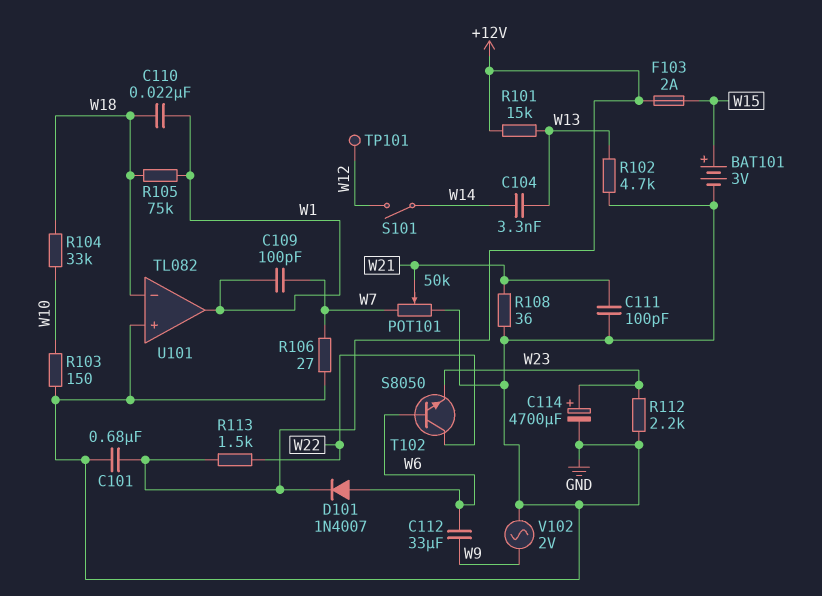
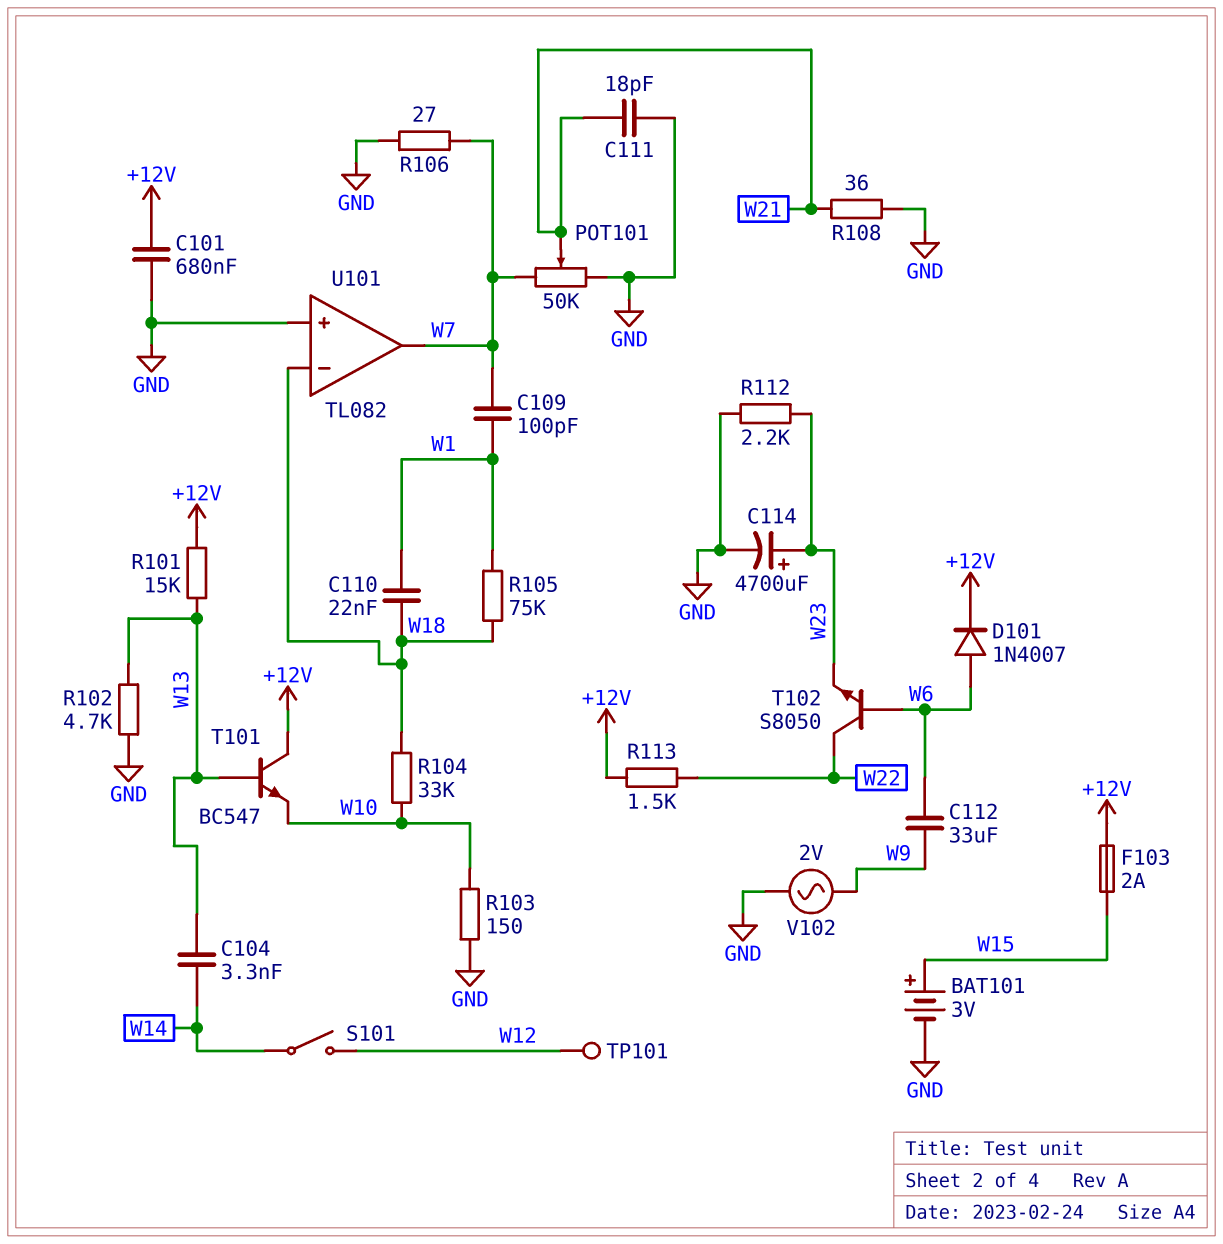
C111: 100pF (GND, W21) -> 18pF (GND, W21)
T101: none -> NPN BC547 (B W13, C +12V, E W10)
U101 pin out: W1 -> W7

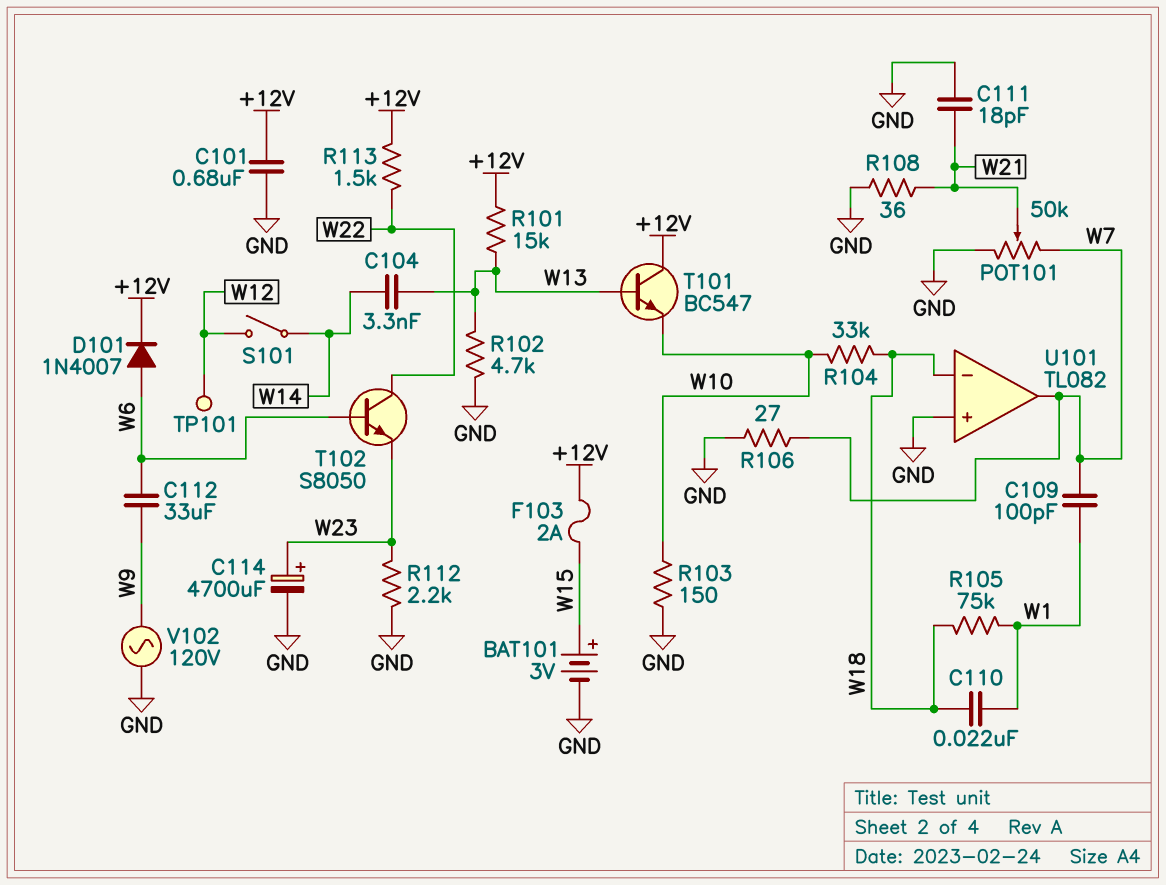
V102: AC 2V (GND, W9) -> AC 120V (GND, W9)

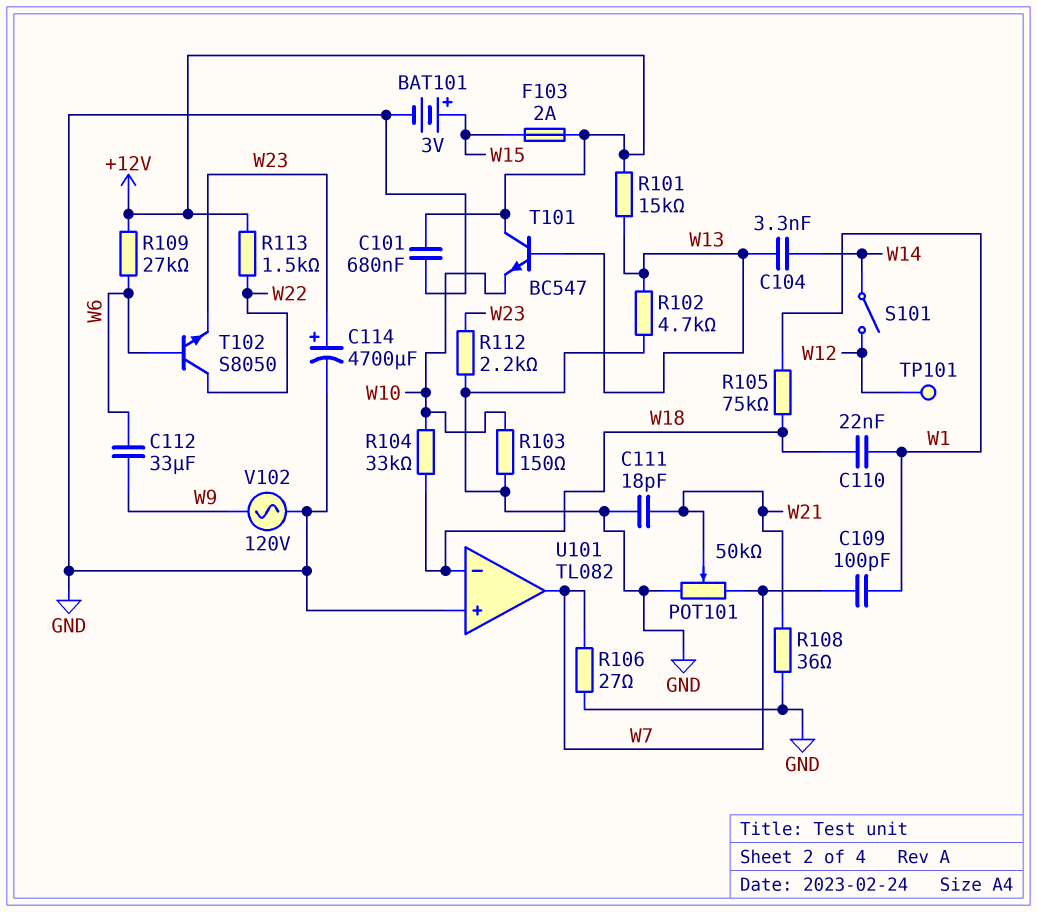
D101: diode 1N4007 (A W6, K +12V) -> none
R109: none -> 27k (+12V, W6)

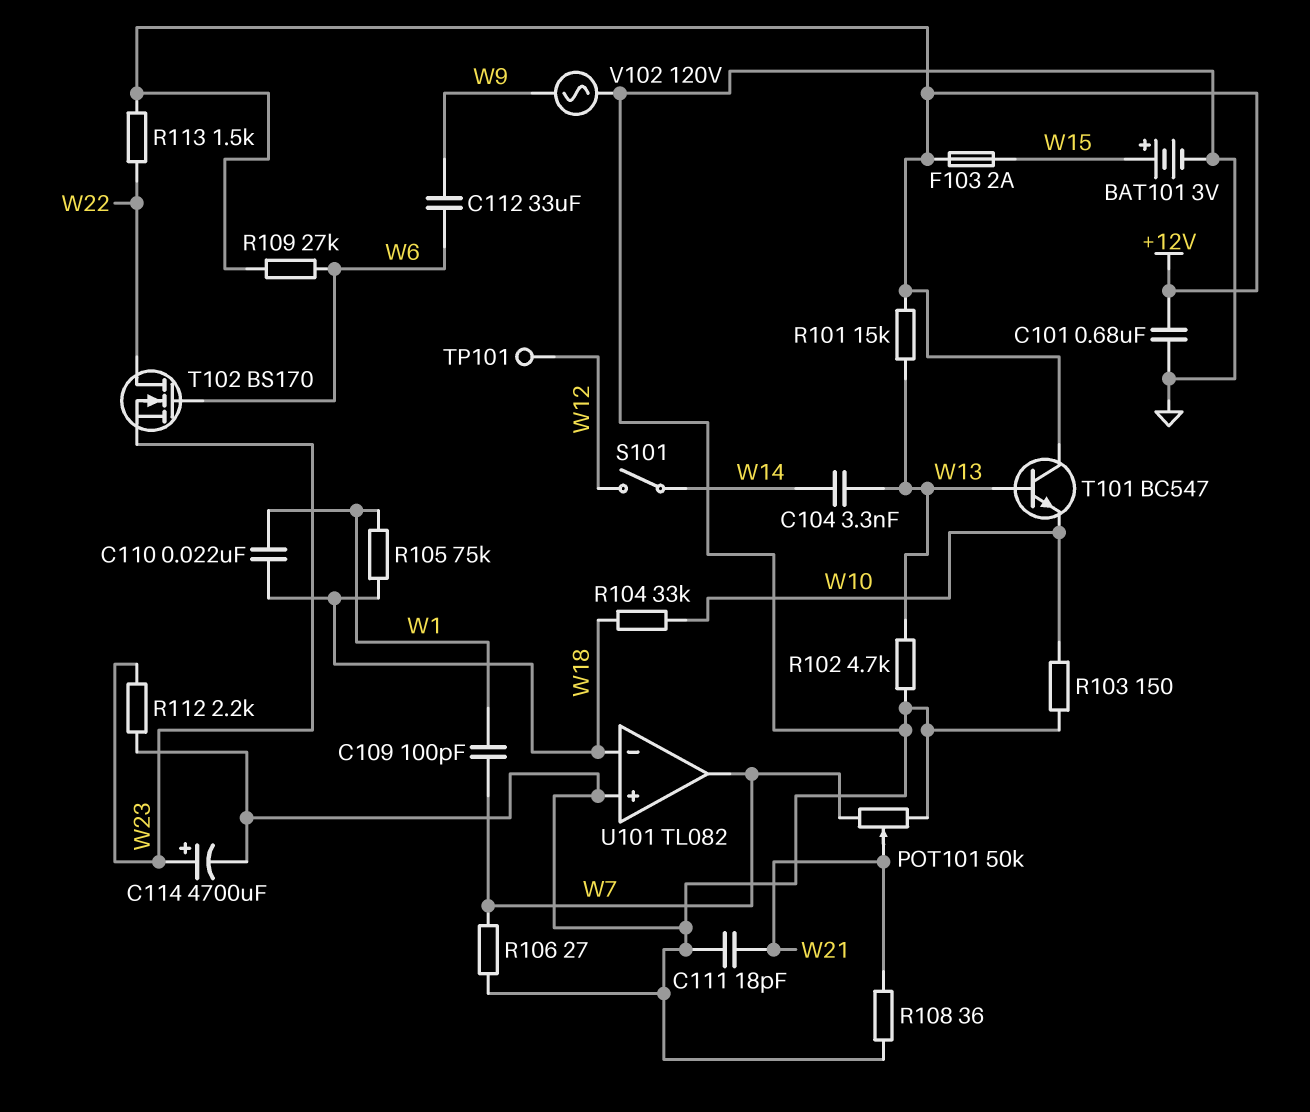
T102: NPN S8050 (B W6, C W22, E W23) -> NMOS BS170 (G W6, D W22, S W23)

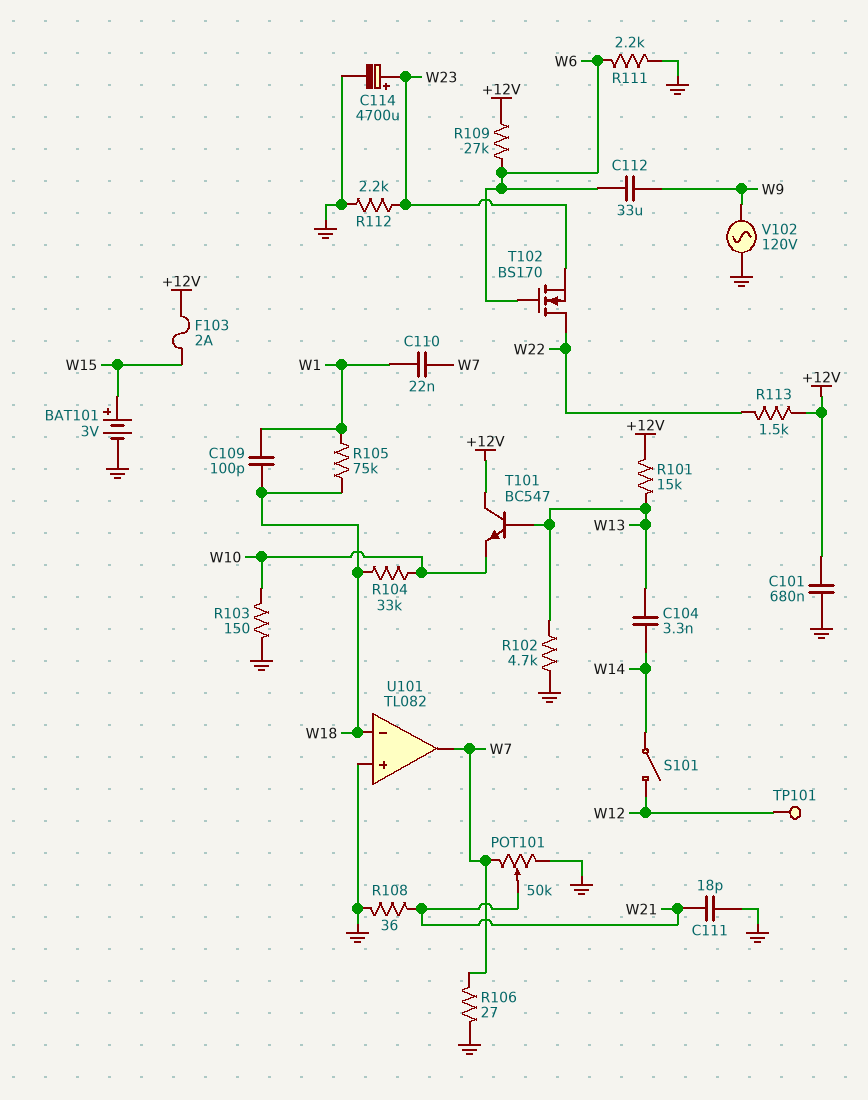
C109: 100pF (W1, W7) -> 100pF (W1, W18)
C110: 22nF (W1, W18) -> 22nF (W1, W7)
R111: none -> 2.2k (GND, W6)

